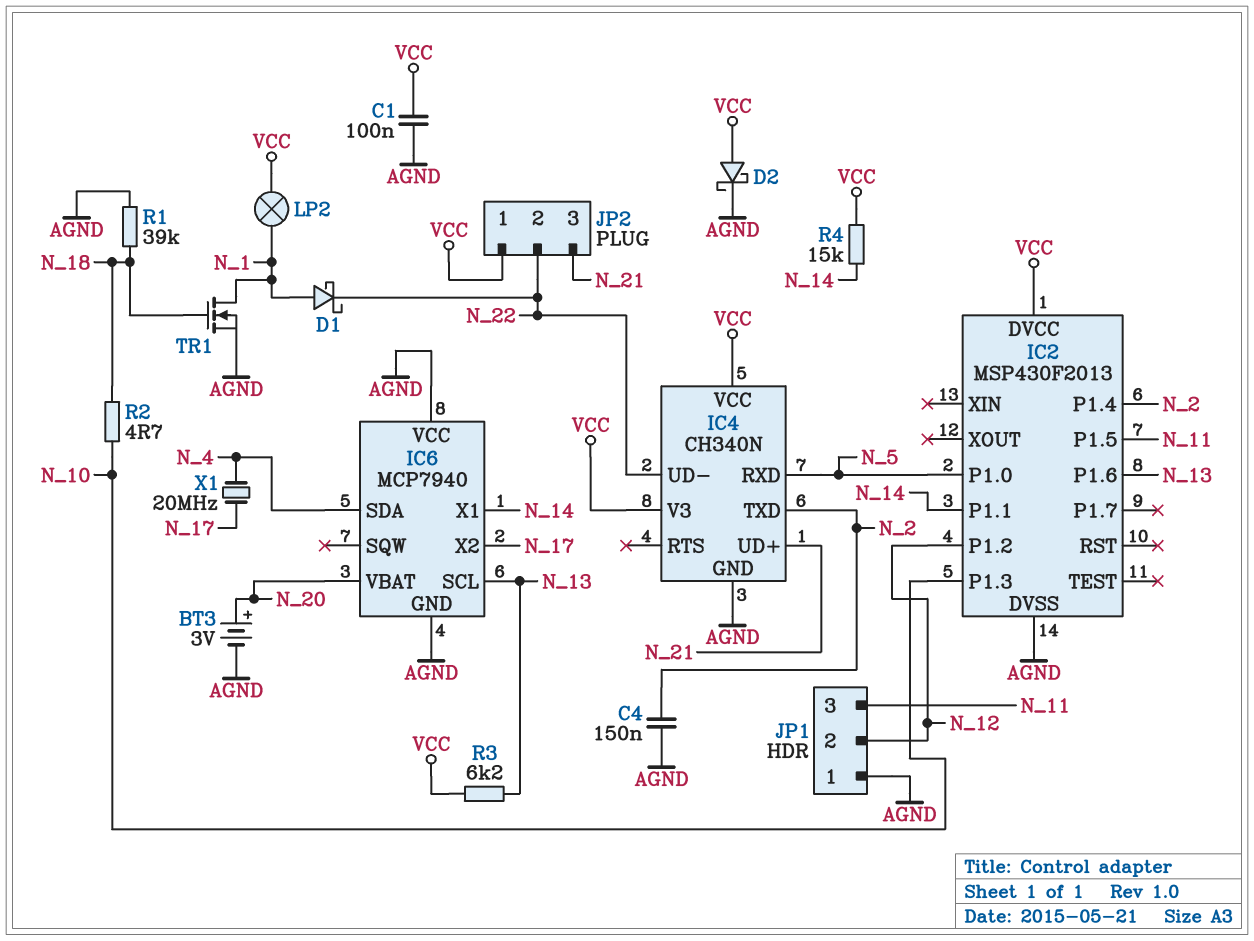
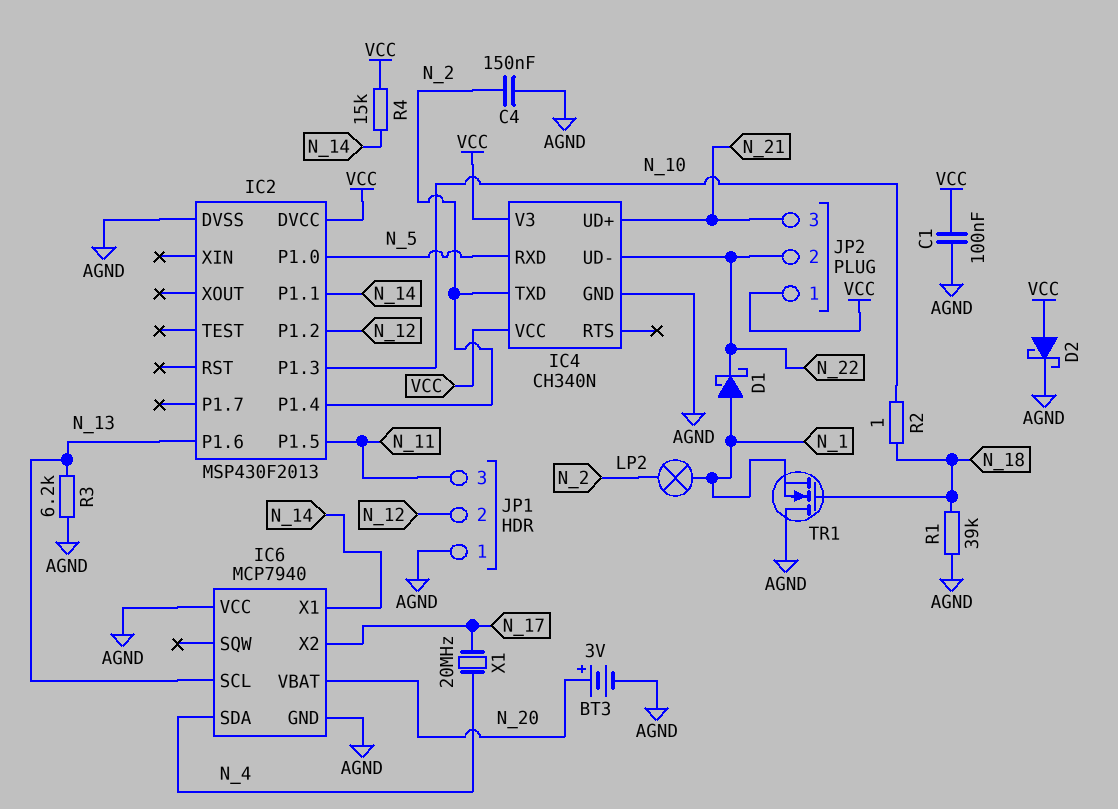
LP2: lamp (N_1, VCC) -> lamp (N_1, N_2)
R2: 4.7 (N_10, N_18) -> 1 (N_10, N_18)
R3: 6.2k (N_13, VCC) -> 6.2k (AGND, N_13)
TR1: NMOS (G N_18, D N_1, S AGND) -> NMOS (G N_18, D AGND, S N_1)

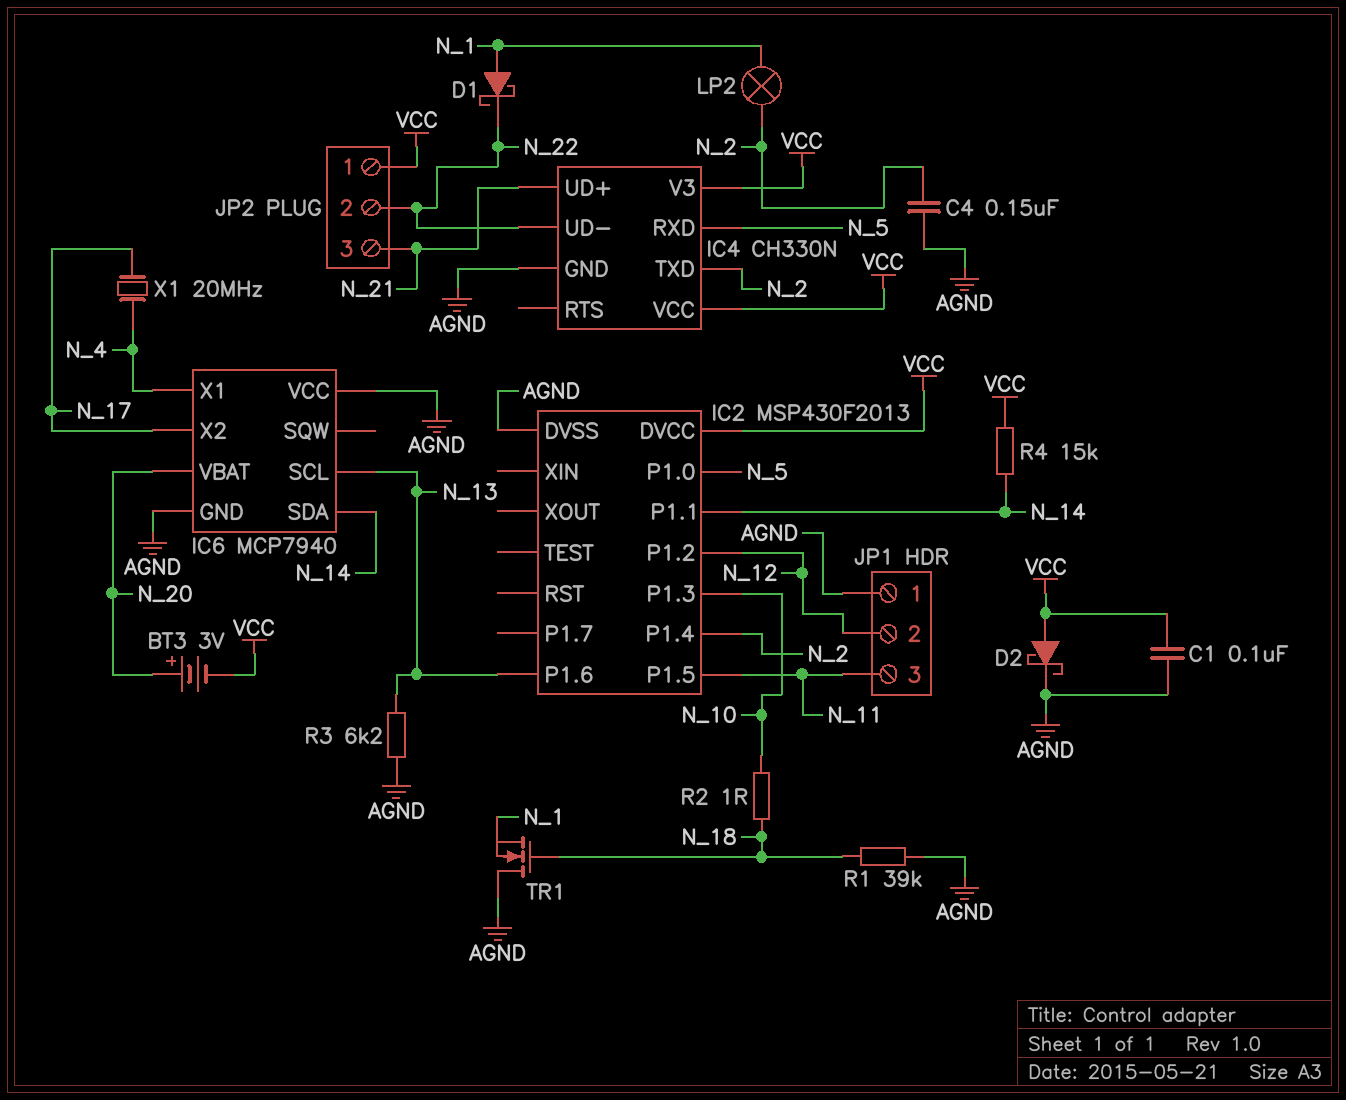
BT3: 3V (plus N_20, minus AGND) -> 3V (plus N_20, minus VCC)
IC4: CH340N -> CH330N
IC6 pin SDA: N_4 -> N_14
IC6 pin X1: N_14 -> N_4

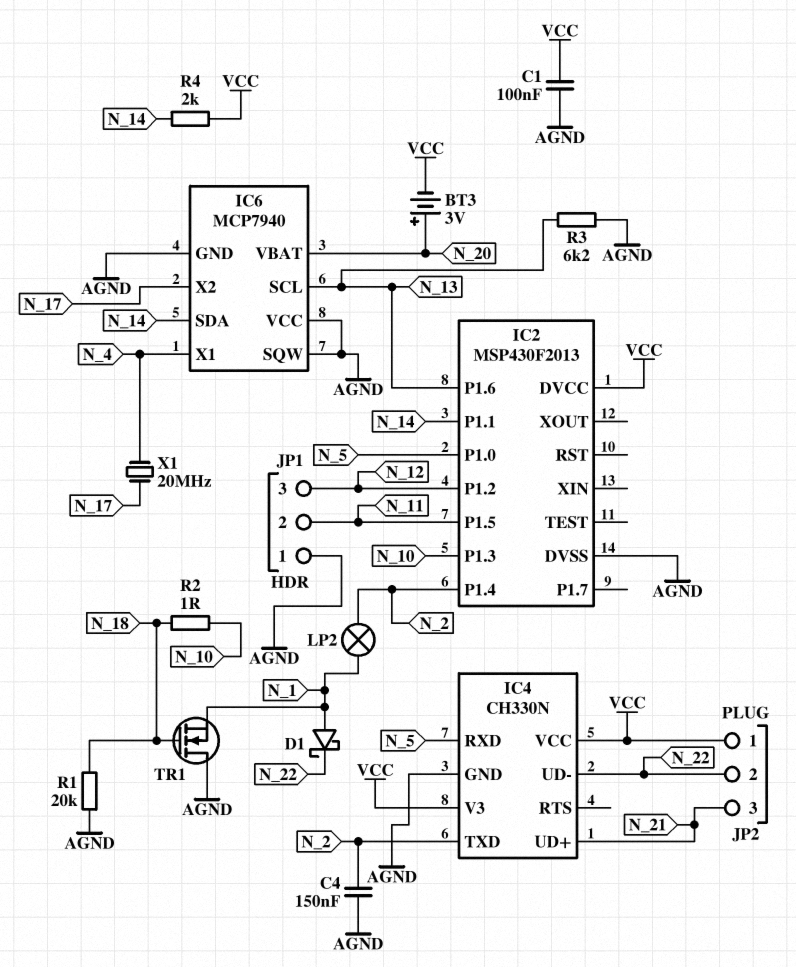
D2: schottky (A VCC, K AGND) -> none
IC6 pin SQW: none -> AGND
JP1 pin 2: N_12 -> N_11
JP1 pin 3: N_11 -> N_12
R1: 39k (AGND, N_18) -> 20k (AGND, N_18)
R4: 15k (N_14, VCC) -> 2k (N_14, VCC)

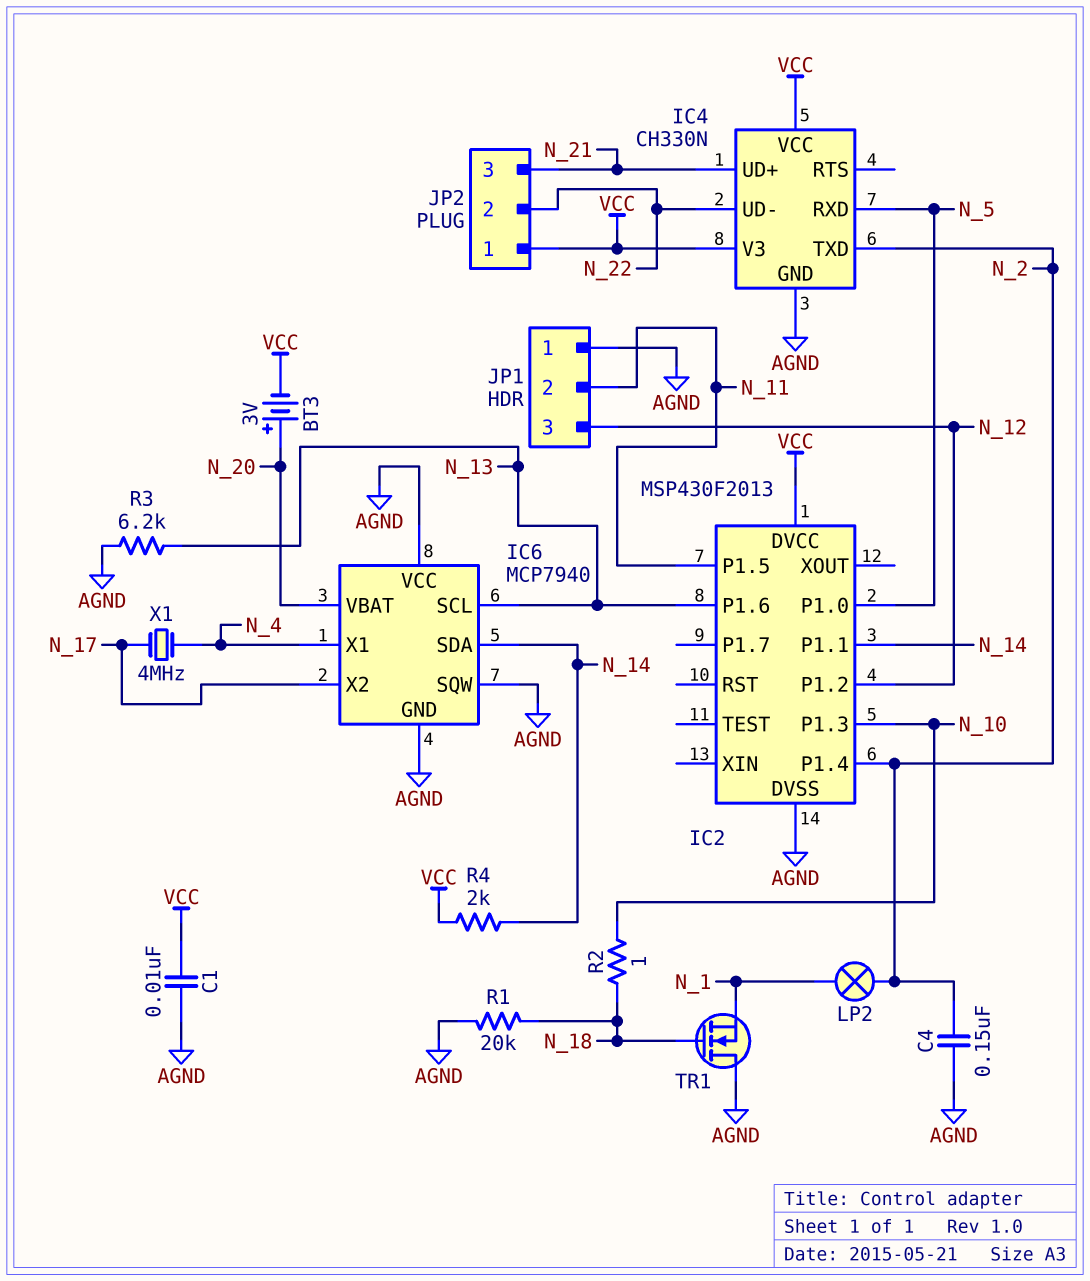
C1: 100nF (AGND, VCC) -> 10nF (AGND, VCC)
D1: schottky (A N_1, K N_22) -> none
X1: 20MHz (N_4, N_17) -> 4MHz (N_4, N_17)

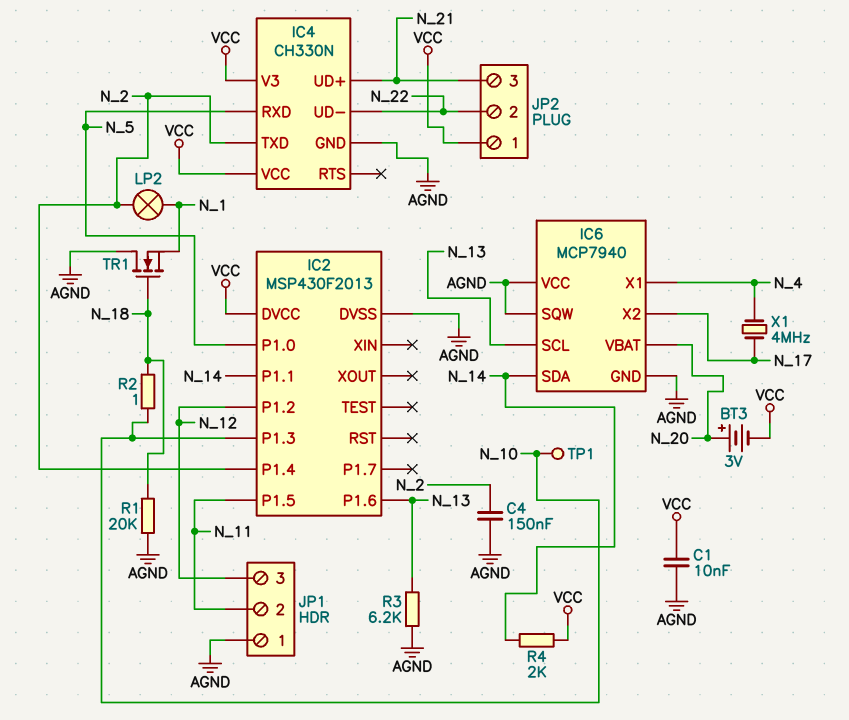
TP1: none -> test point (N_10)

